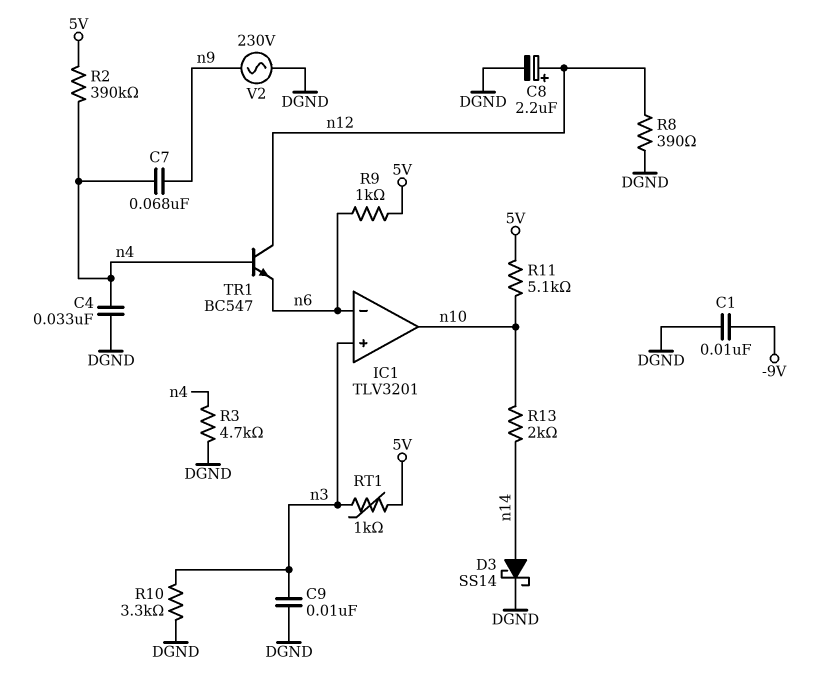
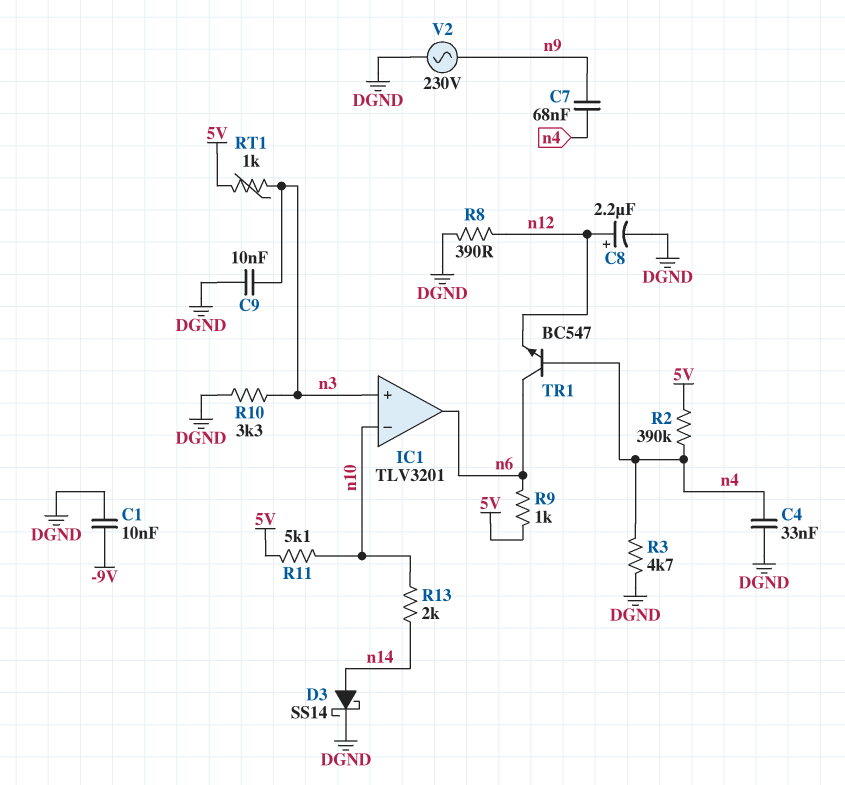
IC1 pin in-: n6 -> n10
IC1 pin out: n10 -> n6
TR1: NPN BC547 (B n4, C n12, E n6) -> NPN BC547 (B n4, C n6, E n12)

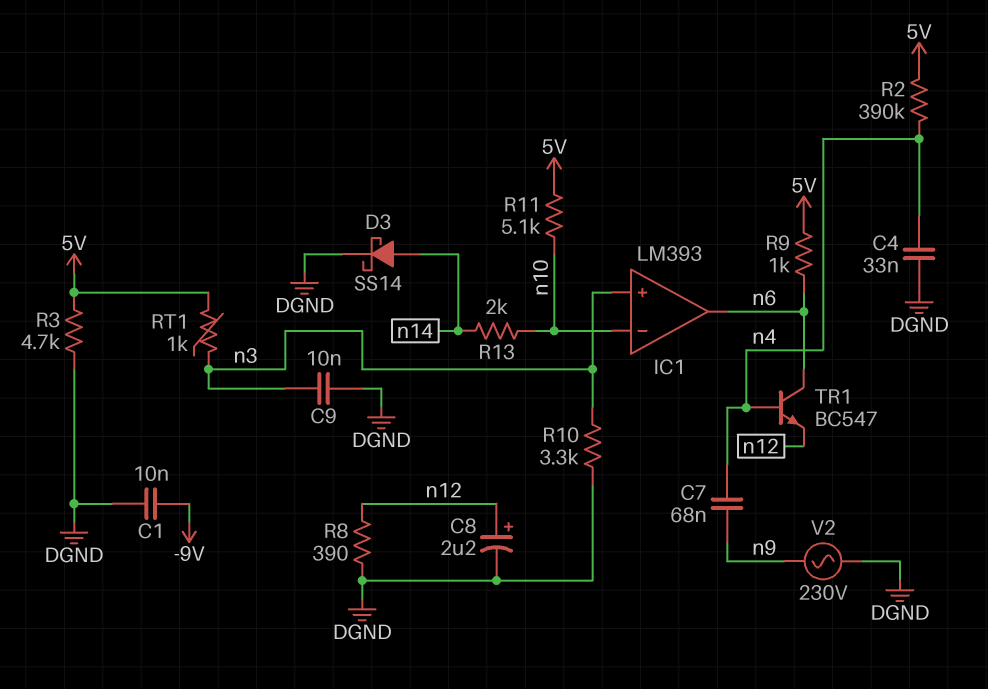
IC1: TLV3201 -> LM393
R3: 4.7k (DGND, n4) -> 4.7k (5V, DGND)

